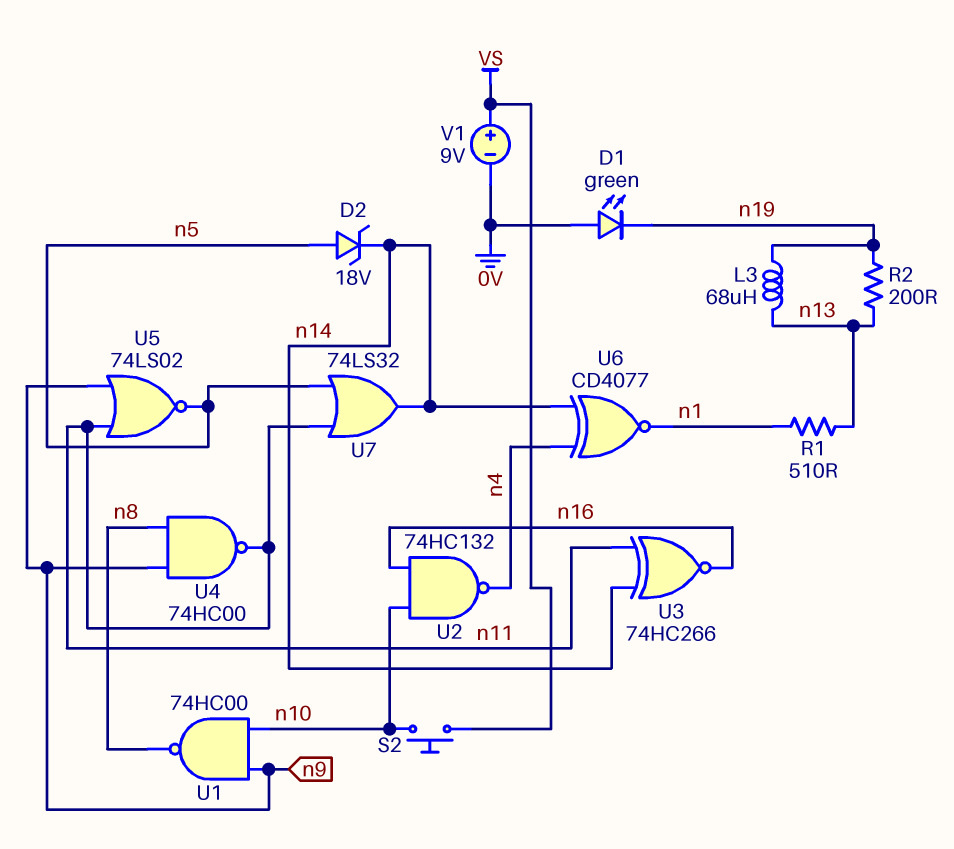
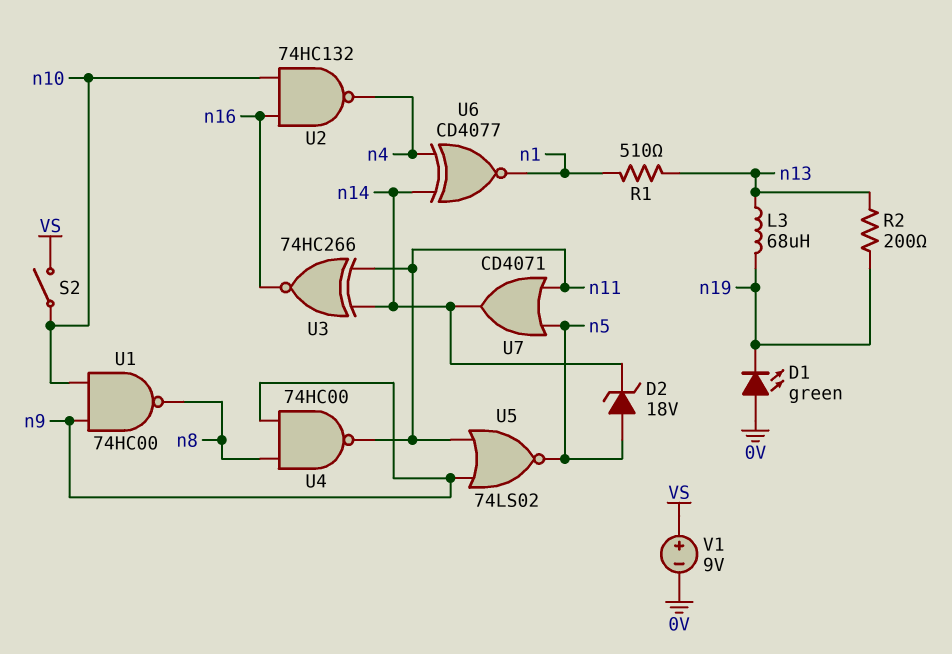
S2: button (VS, n10) -> switch (VS, n10)
U7: OR 74LS32 (in n5, in n11, out n14) -> OR CD4071 (in n5, in n11, out n14)

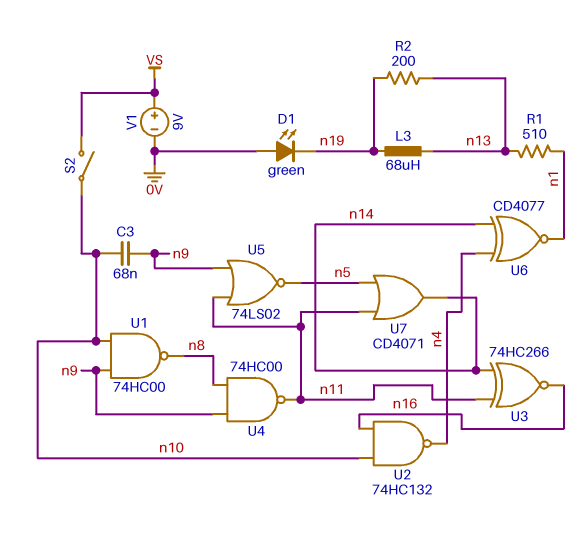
C3: none -> 68nF (n9, n10)
D2: zener 18V (A n5, K n14) -> none

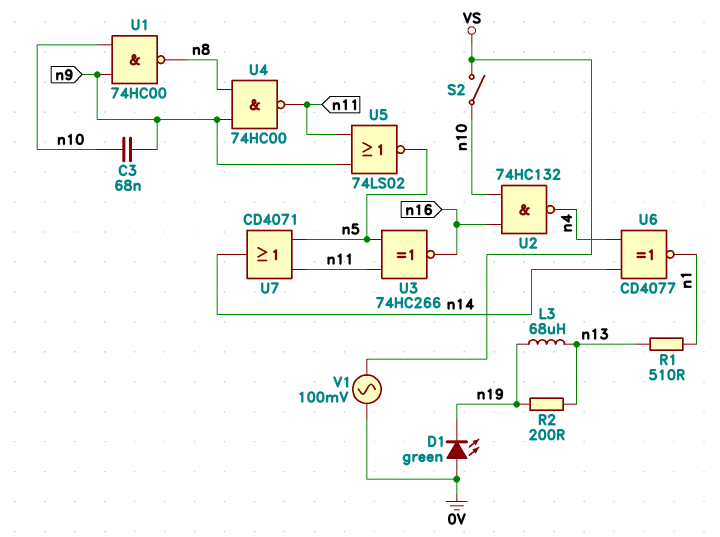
U3: XNOR 74HC266 (in n11, in n14, out n16) -> XNOR 74HC266 (in n5, in n11, out n16)
V1: 9V (plus VS, minus 0V) -> AC 100mV (0V, VS)

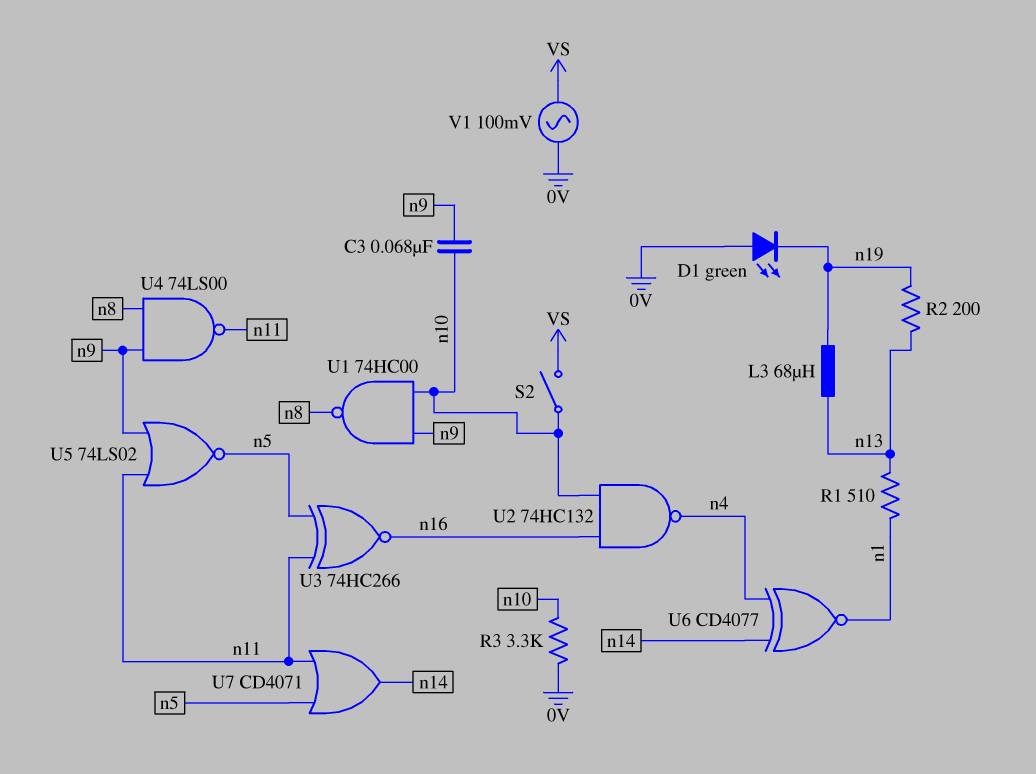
R3: none -> 3.3k (0V, n10)
U4: NAND 74HC00 (in n8, in n9, out n11) -> NAND 74LS00 (in n8, in n9, out n11)

